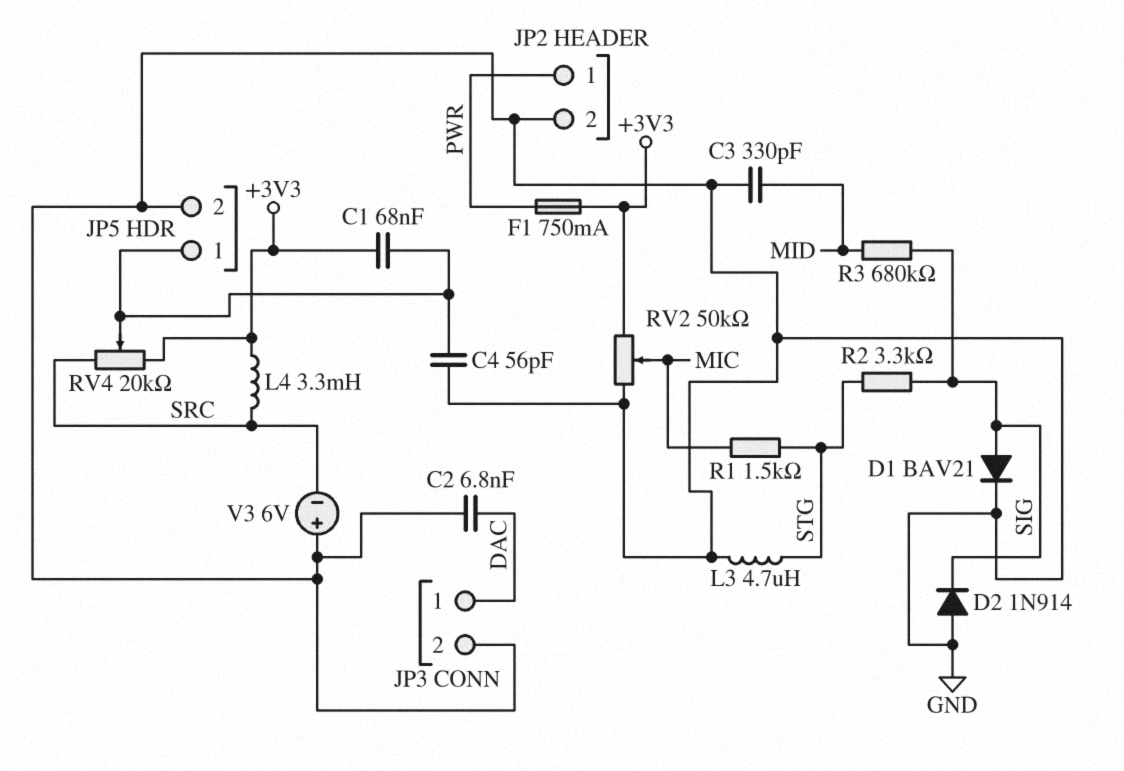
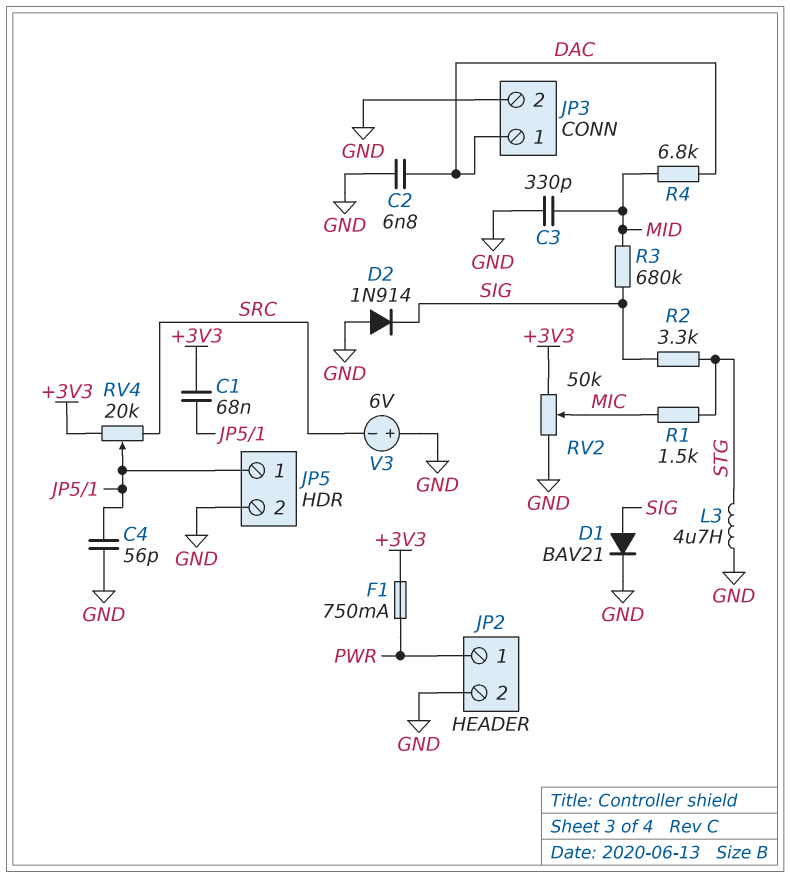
L4: 3.3mH (+3V3, SRC) -> none
R4: none -> 6.8k (DAC, MID)

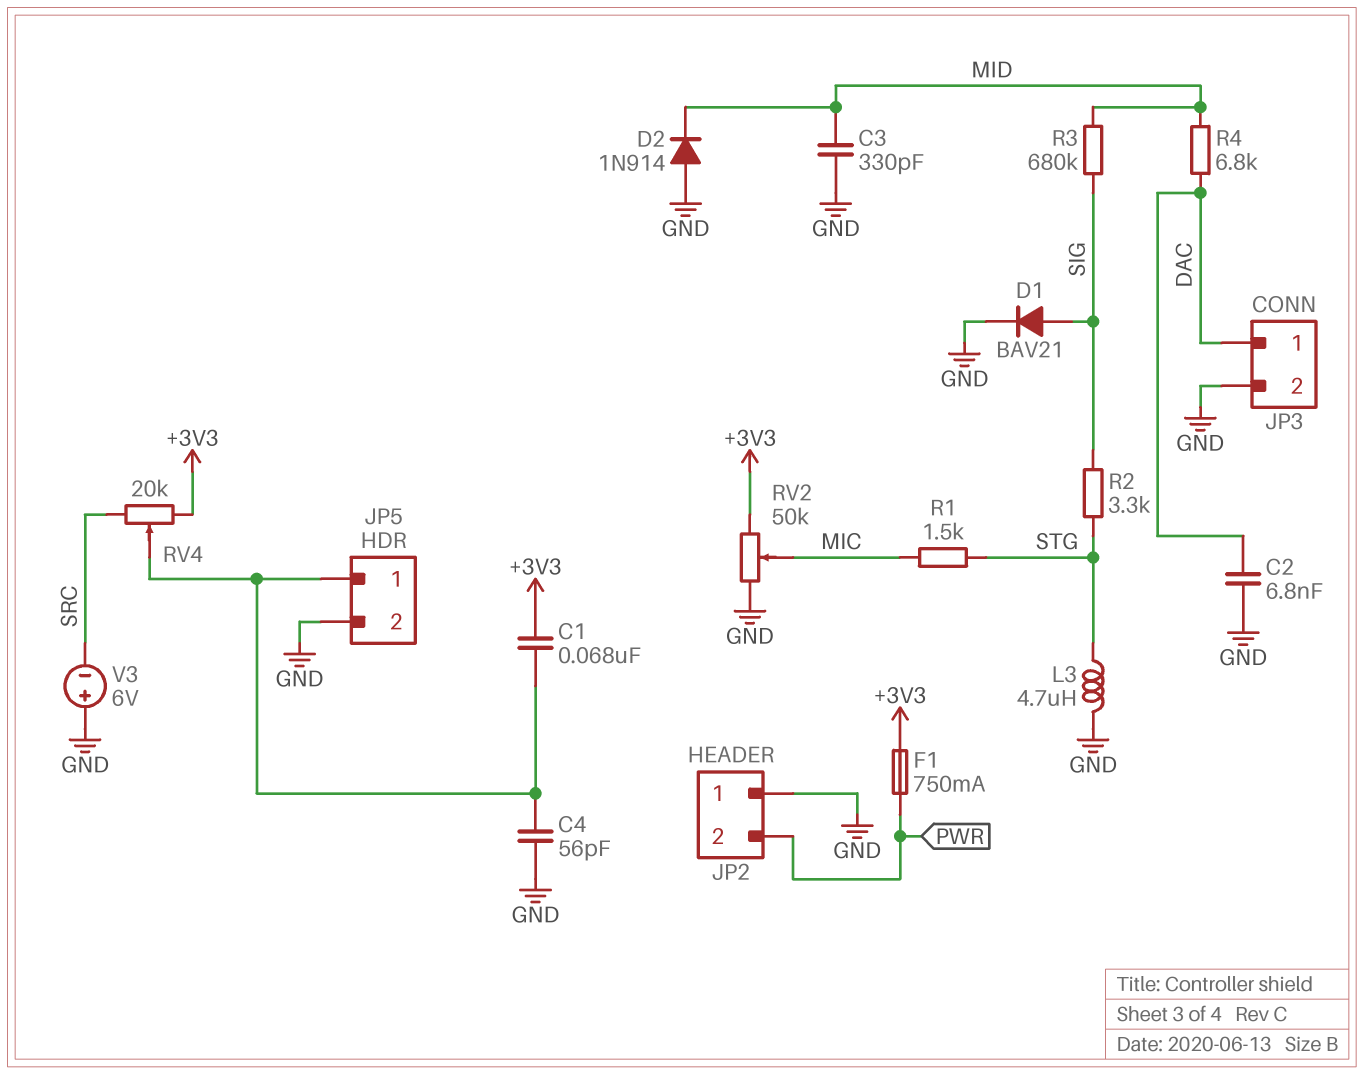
D2: diode 1N914 (A GND, K SIG) -> diode 1N914 (A GND, K MID)
JP2 pin 1: PWR -> GND
JP2 pin 2: GND -> PWR

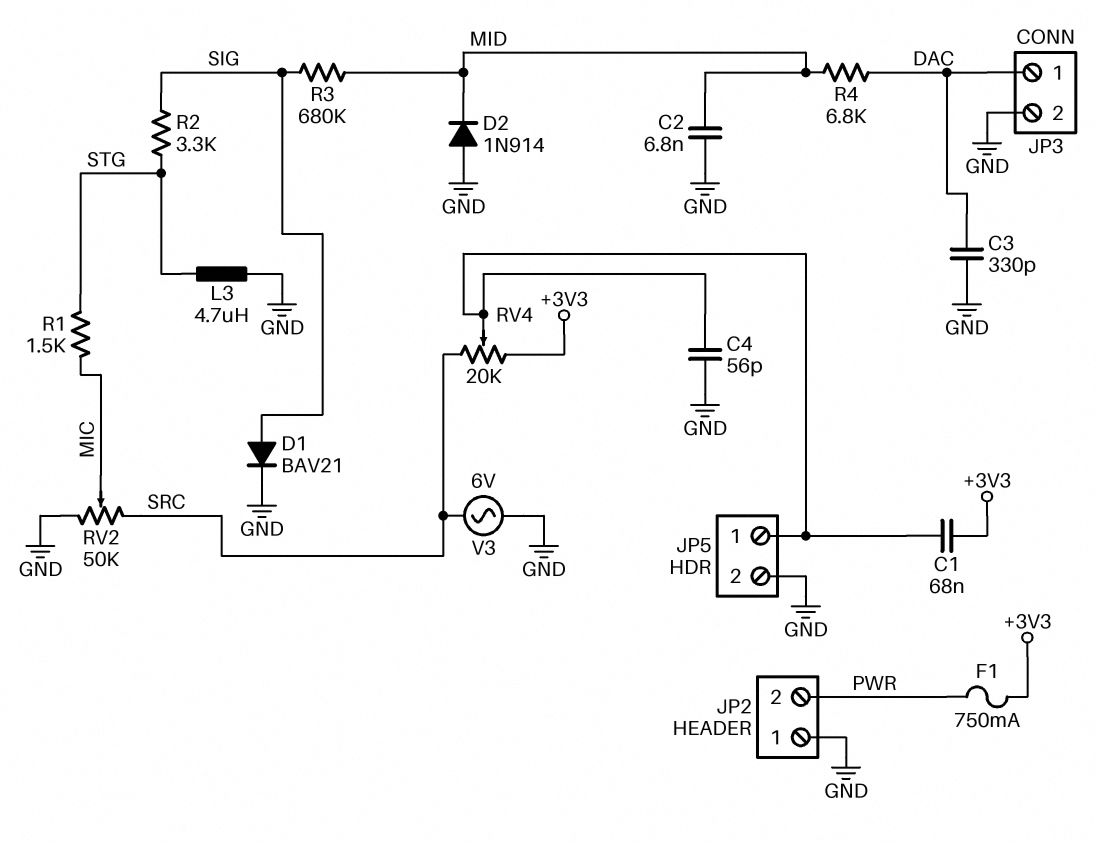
C2: 6.8nF (DAC, GND) -> 6.8nF (GND, MID)
C3: 330pF (GND, MID) -> 330pF (DAC, GND)
RV2: 50k (+3V3, GND, wiper MIC) -> 50k (GND, SRC, wiper MIC)
V3: 6V (plus GND, minus SRC) -> AC 6V (GND, SRC)

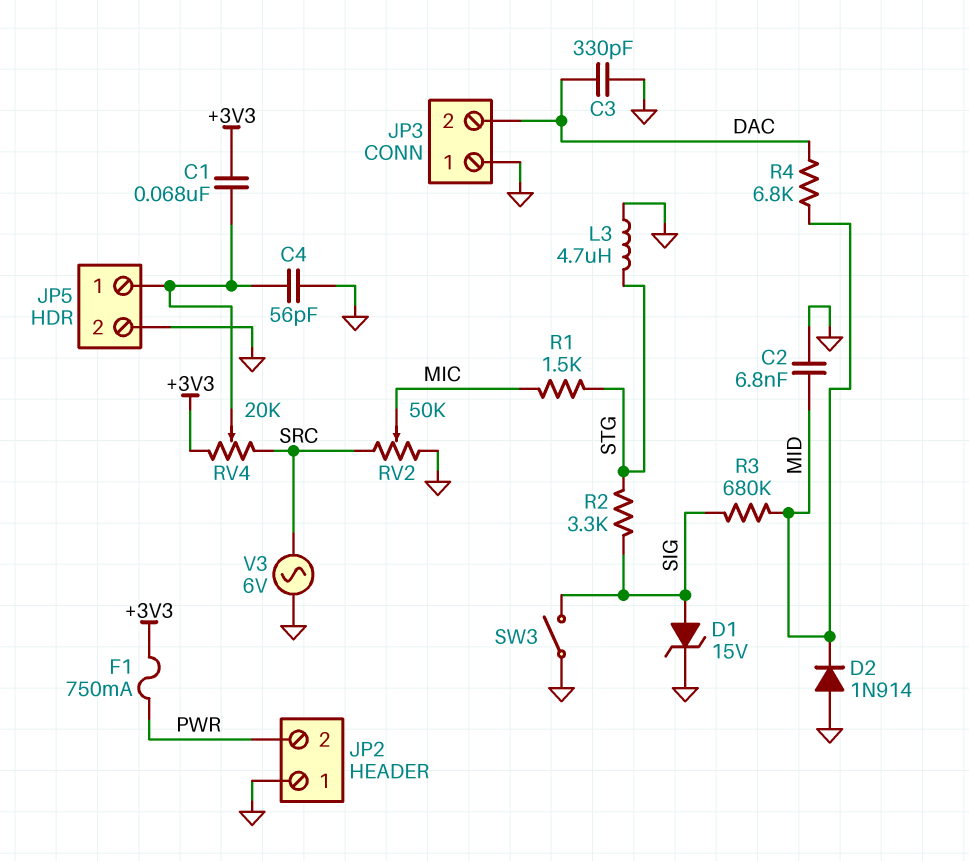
D1: diode BAV21 (A SIG, K GND) -> zener 15V (A SIG, K GND)
JP3 pin 1: DAC -> GND
JP3 pin 2: GND -> DAC
SW3: none -> switch (GND, SIG)

